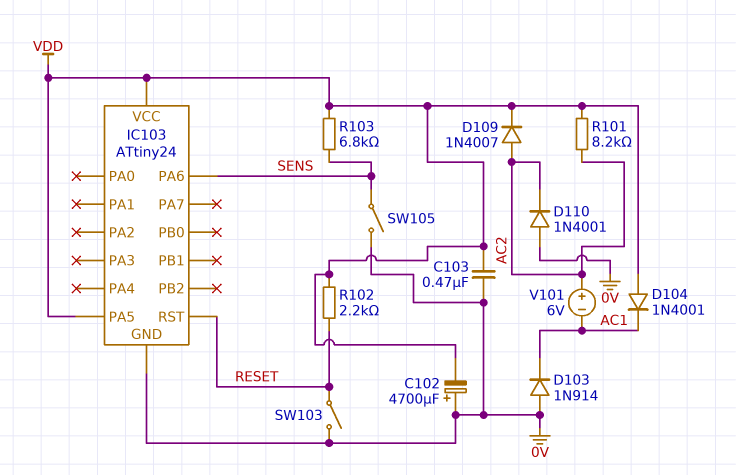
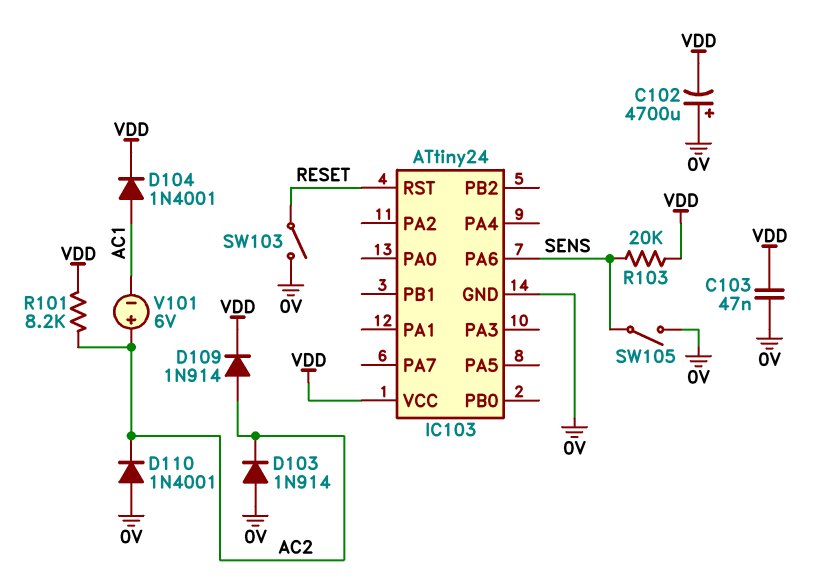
C103: 470nF (0V, VDD) -> 47nF (0V, VDD)
D103: diode 1N914 (A 0V, K AC1) -> diode 1N914 (A 0V, K AC2)
D104: diode 1N4001 (A VDD, K AC1) -> diode 1N4001 (A AC1, K VDD)
D109: diode 1N4007 (A AC2, K VDD) -> diode 1N914 (A AC2, K VDD)
IC103 pin PA5: VDD -> none
R102: 2.2k (RESET, VDD) -> none
R103: 6.8k (SENS, VDD) -> 20k (SENS, VDD)

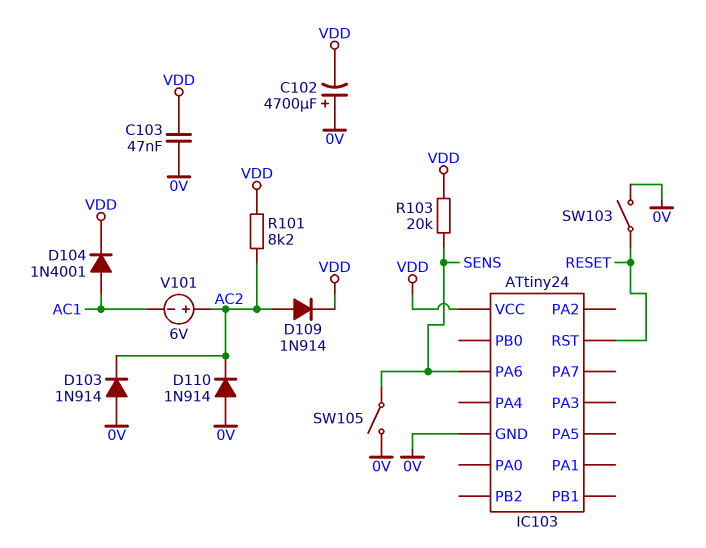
D110: diode 1N4001 (A 0V, K AC2) -> diode 1N914 (A 0V, K AC2)

